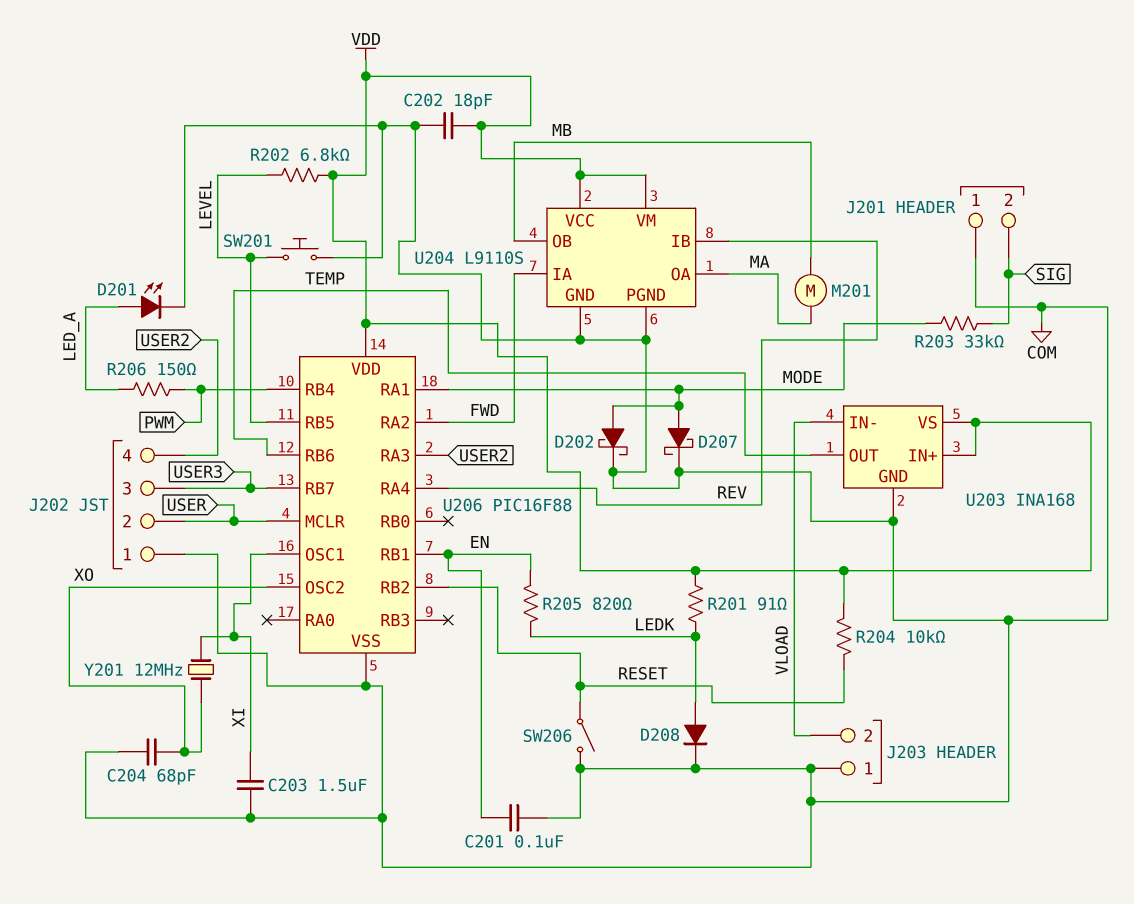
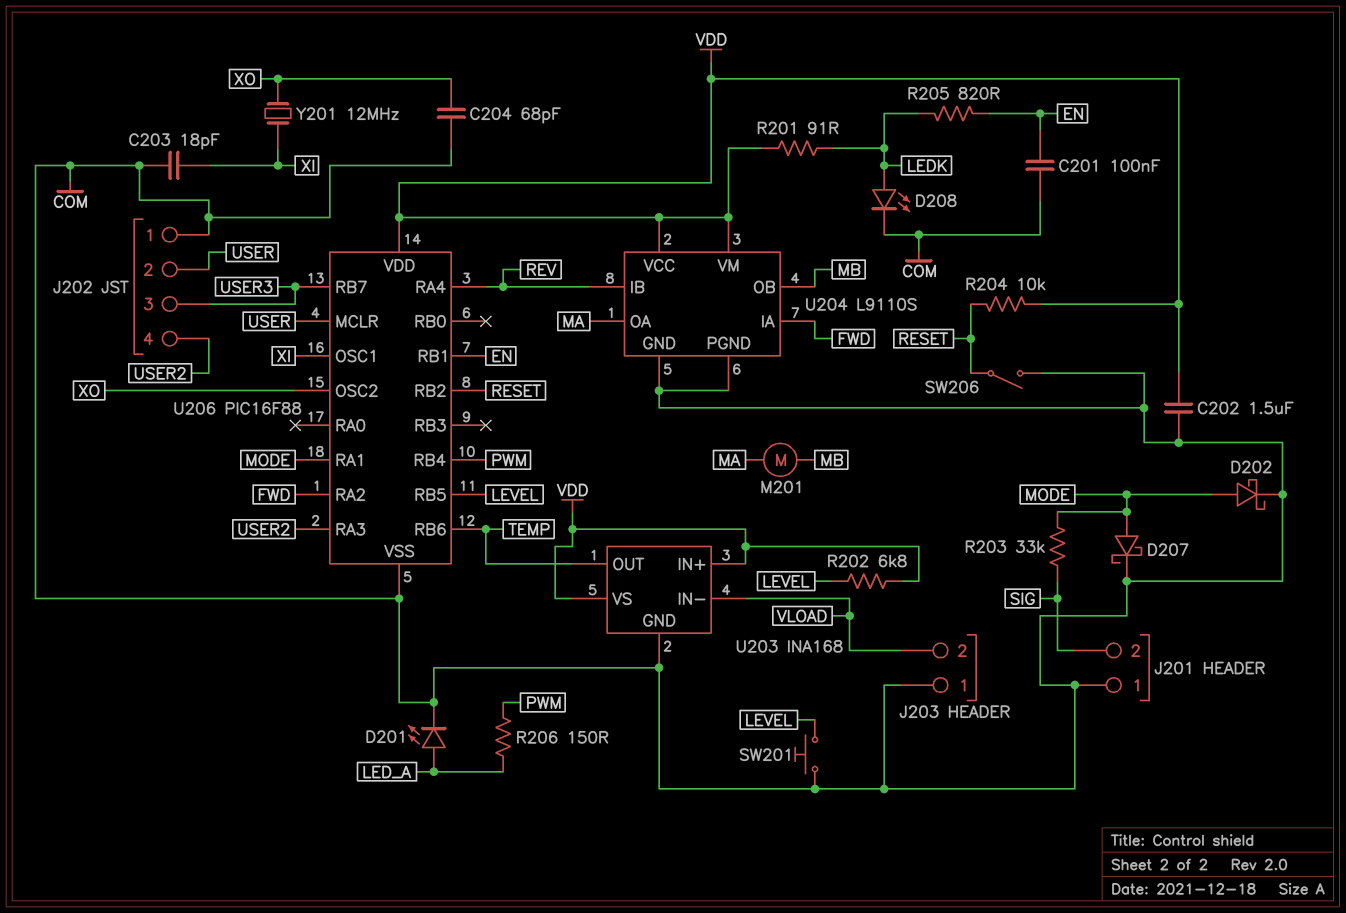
C202: 18pF (COM, VDD) -> 1.5uF (COM, VDD)
C203: 1.5uF (COM, XI) -> 18pF (COM, XI)
D208: diode (A LEDK, K COM) -> LED (A LEDK, K COM)

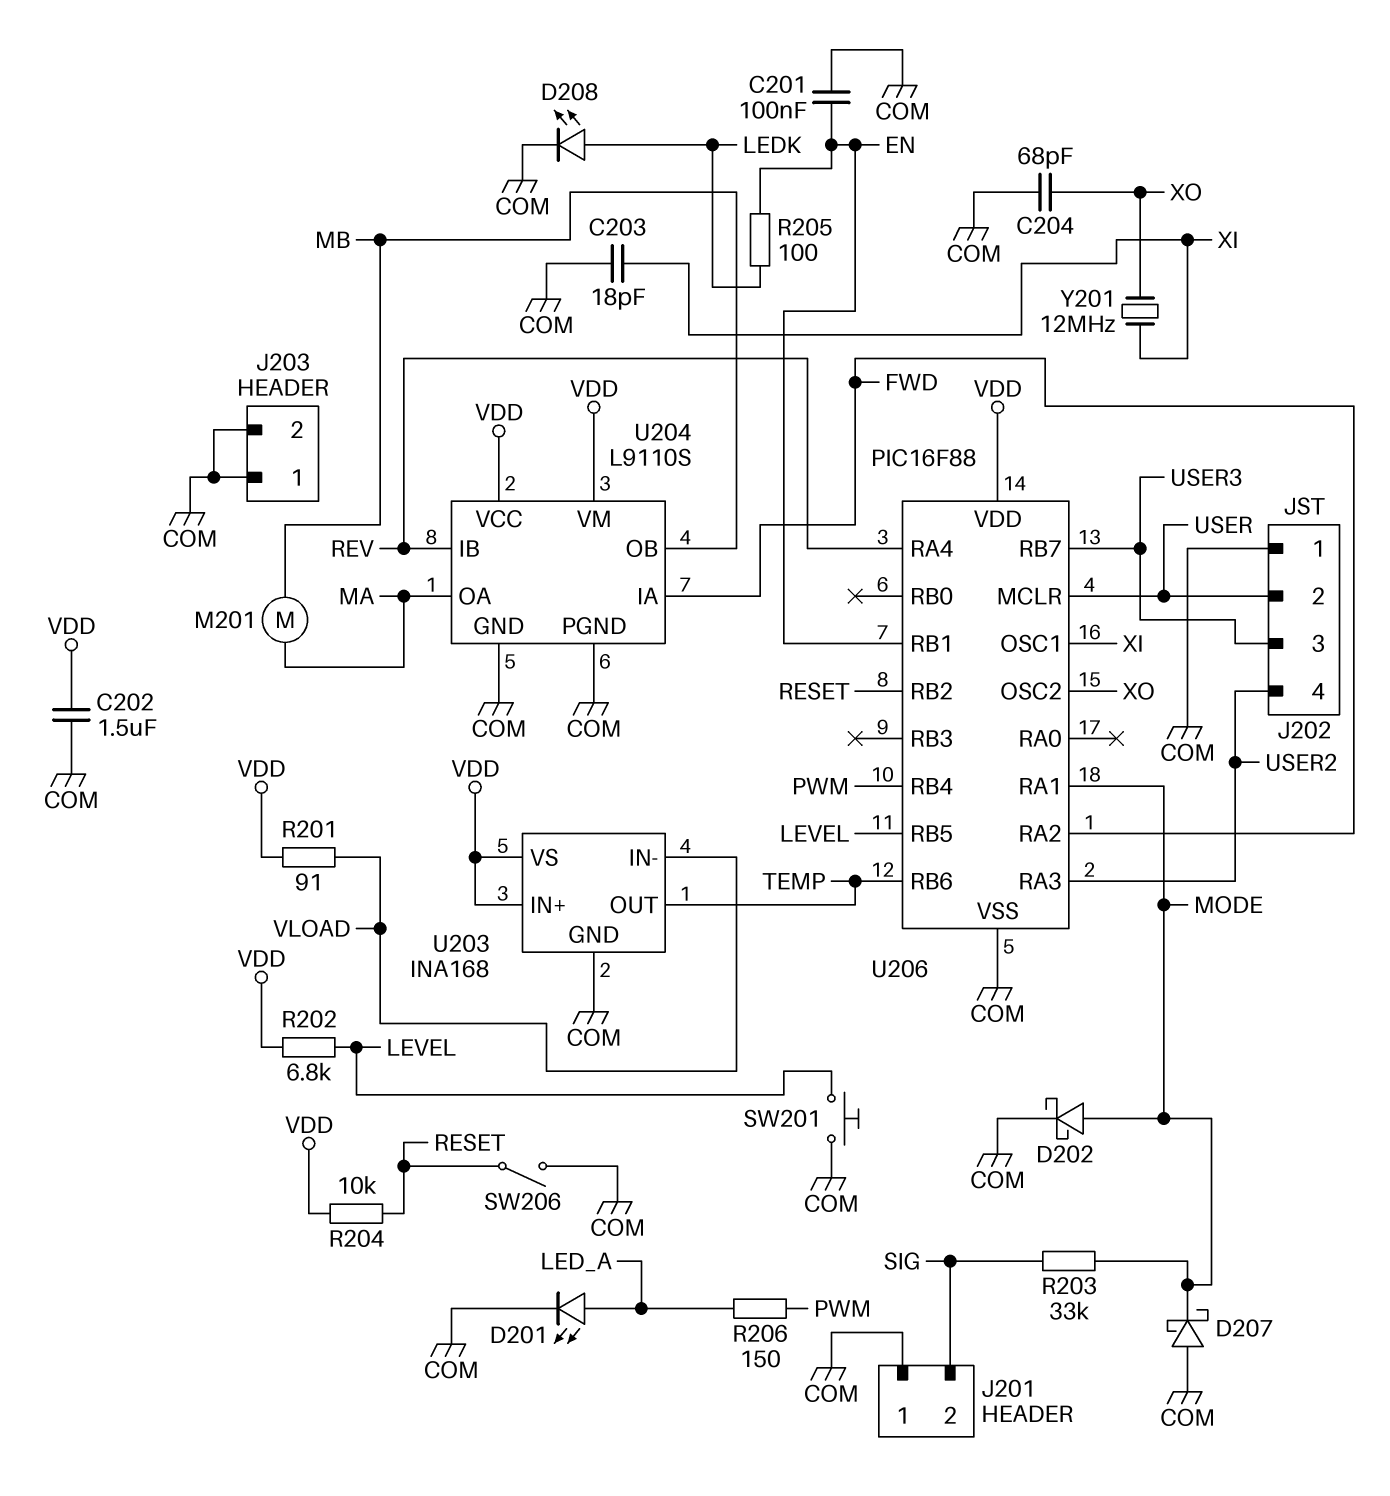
D207: schottky (A MODE, K COM) -> schottky (A COM, K MODE)
J203 pin 2: VLOAD -> COM
R201: 91 (LEDK, VDD) -> 91 (VDD, VLOAD)
R205: 820 (EN, LEDK) -> 100 (EN, LEDK)

